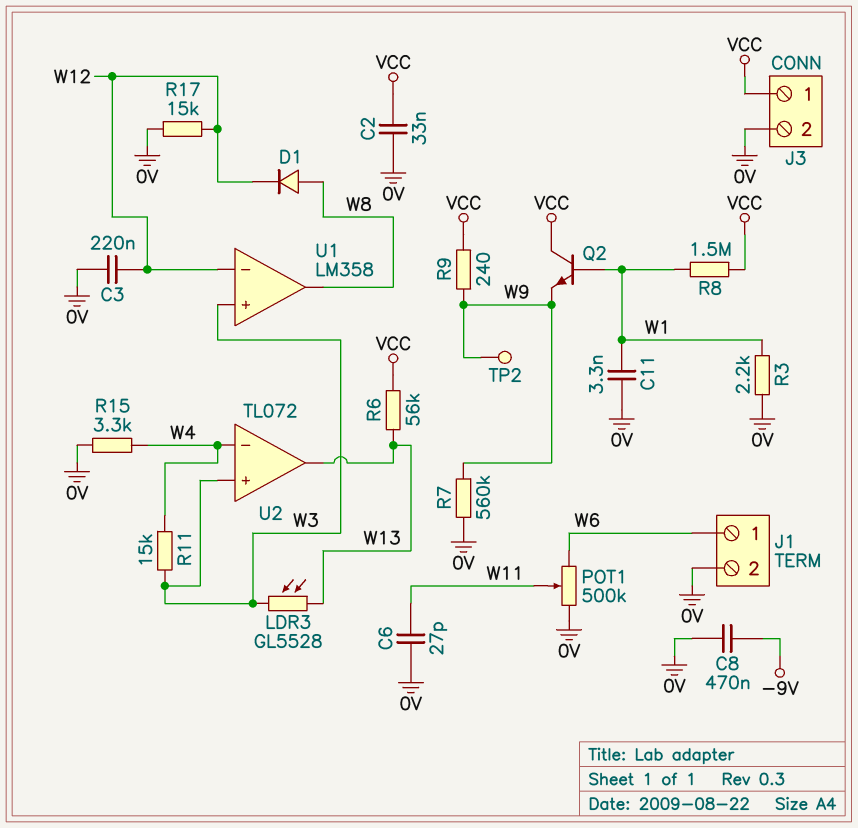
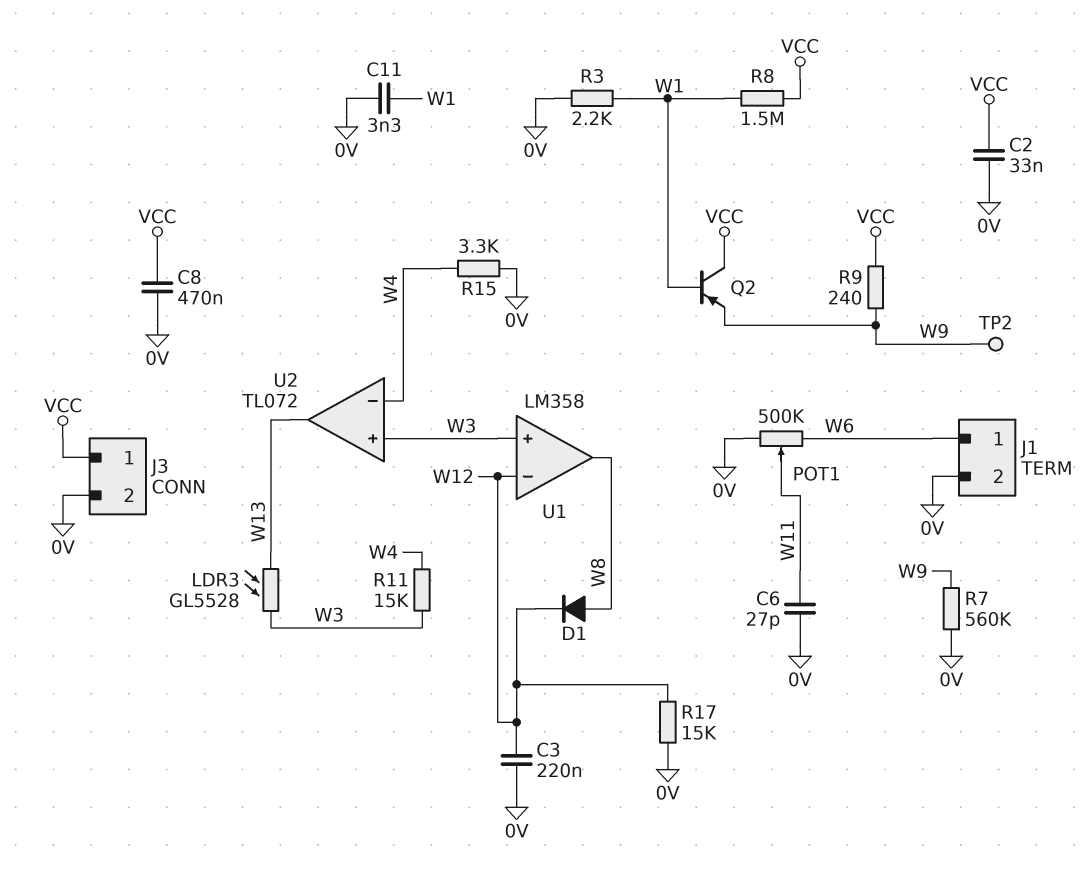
C8: 470nF (-9V, 0V) -> 470nF (0V, VCC)
Q2: NPN (B W1, C VCC, E W9) -> PNP (B W1, C VCC, E W9)
R6: 56k (VCC, W13) -> none

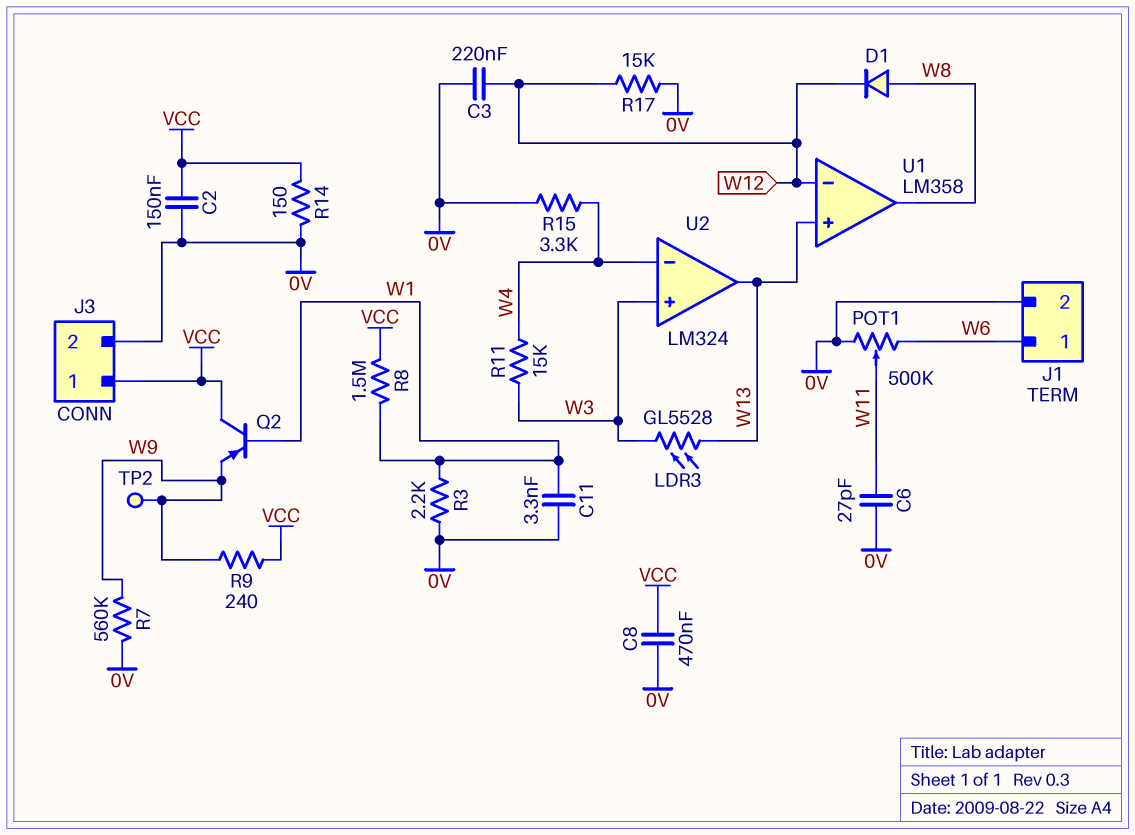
C2: 33nF (0V, VCC) -> 150nF (0V, VCC)
R14: none -> 150 (0V, VCC)
U1 pin in+: W3 -> W13
U2: TL072 -> LM324

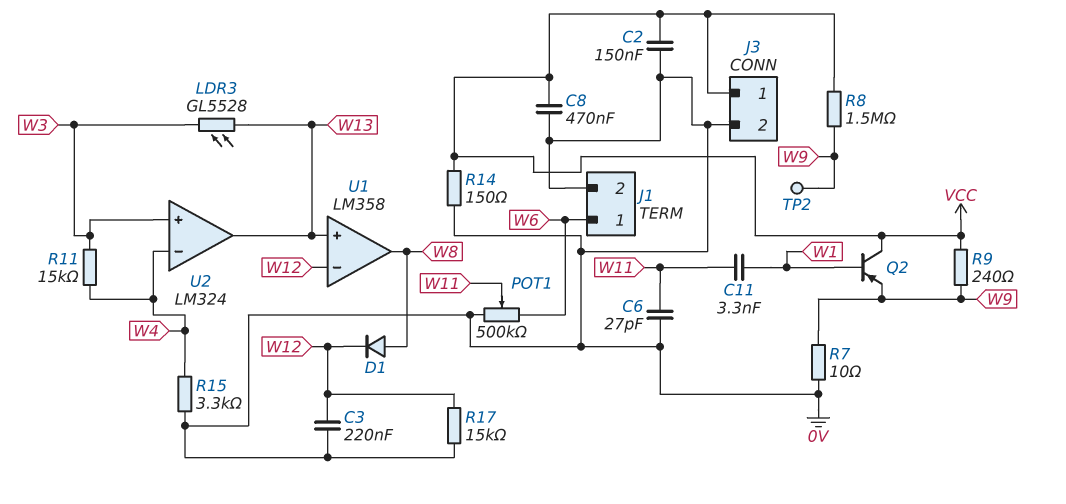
C11: 3.3nF (0V, W1) -> 3.3nF (W1, W11)
R3: 2.2k (0V, W1) -> none
R7: 560k (0V, W9) -> 10 (0V, W9)
R8: 1.5M (VCC, W1) -> 1.5M (VCC, W9)

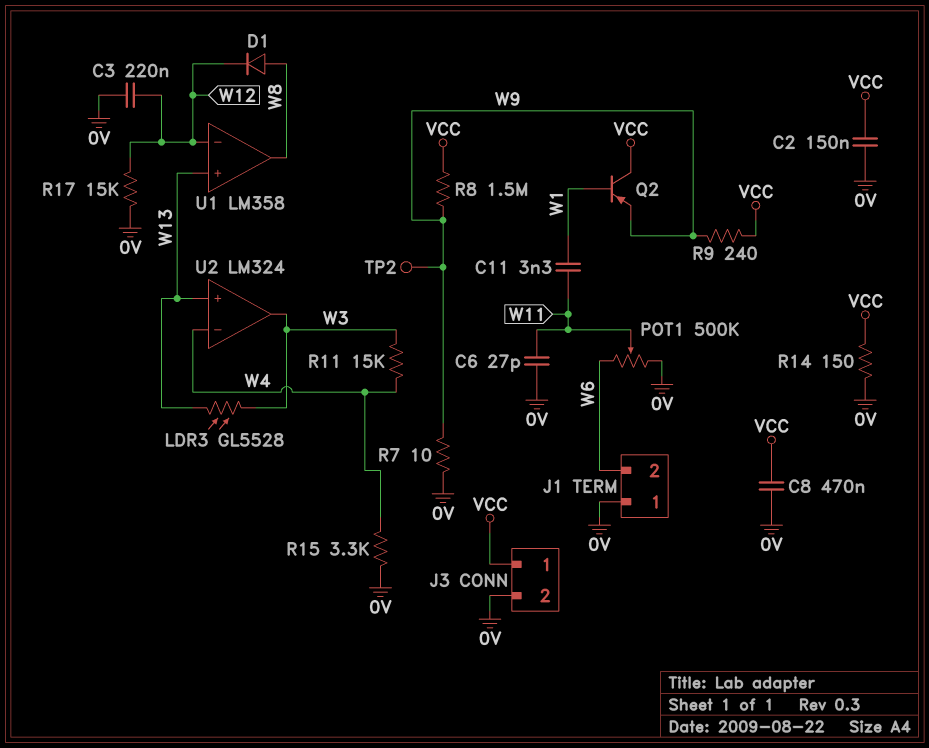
J1 pin 1: W6 -> 0V
J1 pin 2: 0V -> W6
U2 pin in+: W3 -> W13
U2 pin out: W13 -> W3

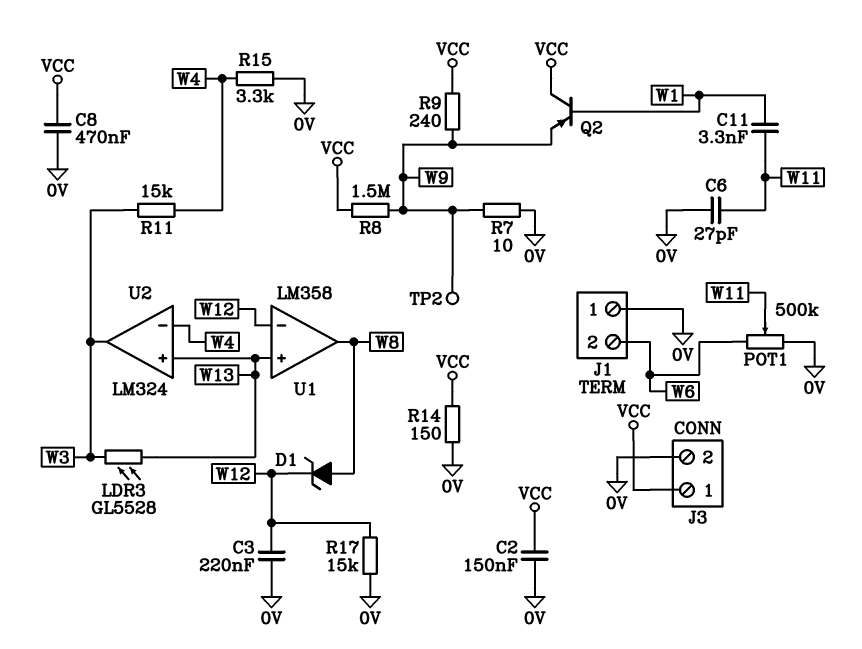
D1: diode (A W8, K W12) -> zener (A W8, K W12)

